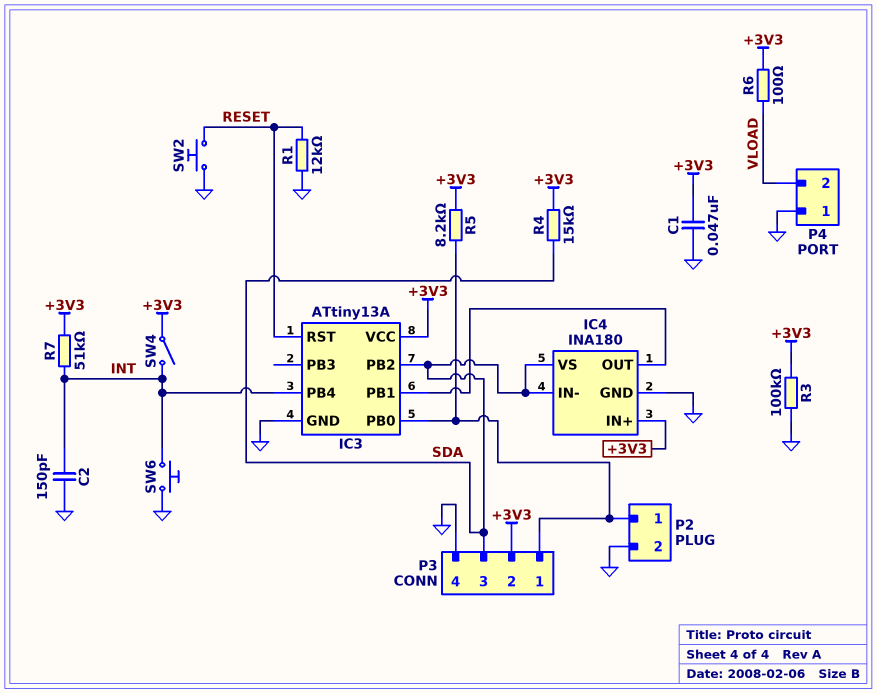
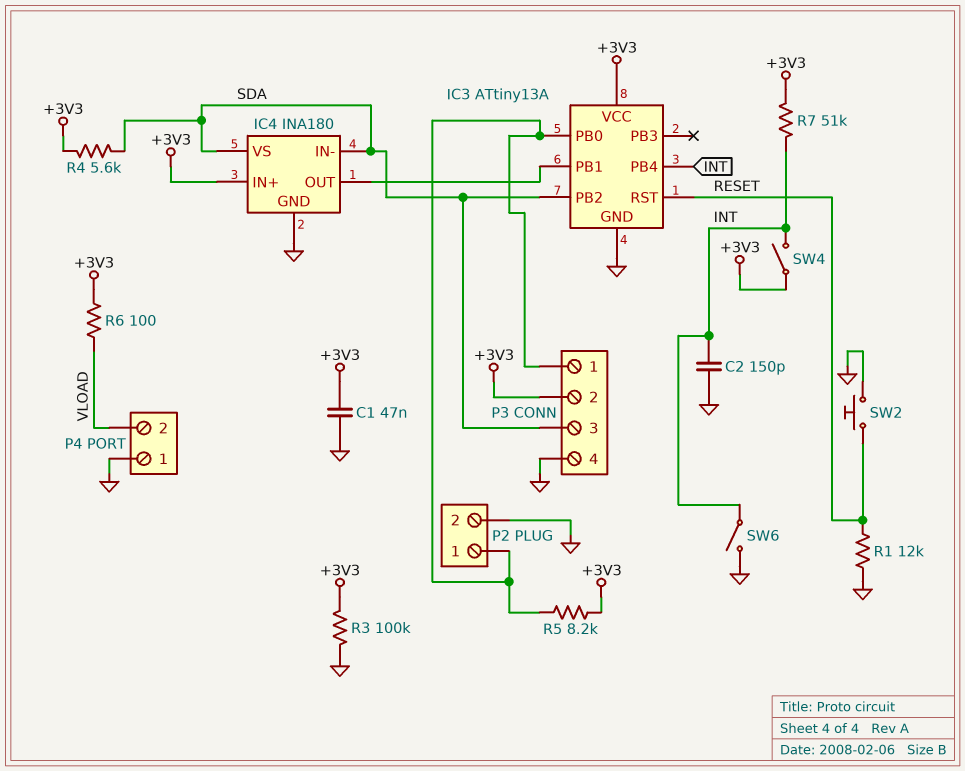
R4: 15k (+3V3, SDA) -> 5.6k (+3V3, SDA)
SW6: button (GND, INT) -> switch (GND, INT)

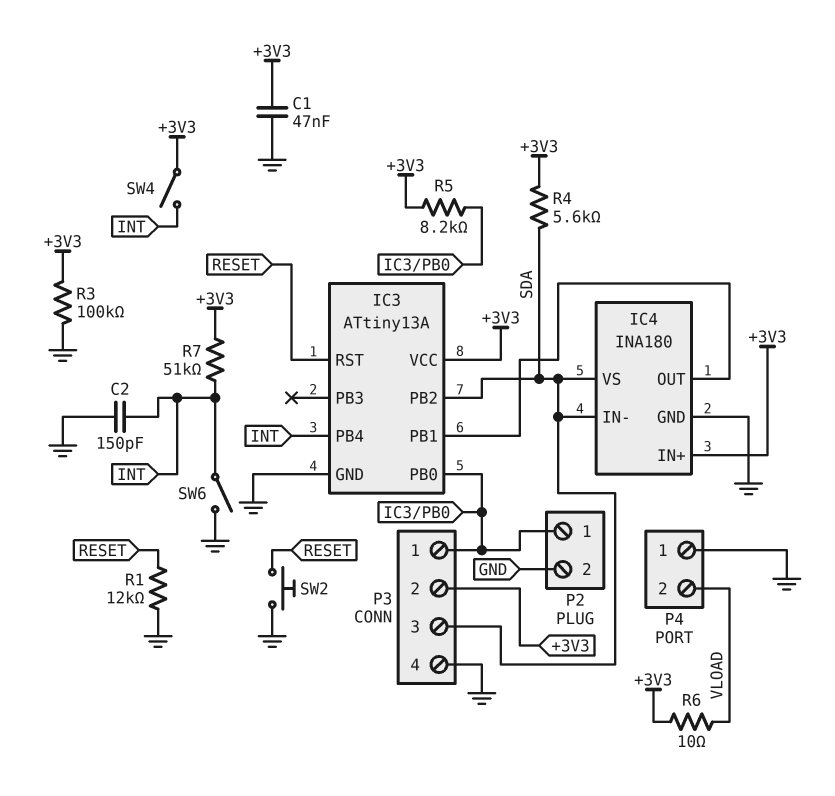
R6: 100 (+3V3, VLOAD) -> 10 (+3V3, VLOAD)

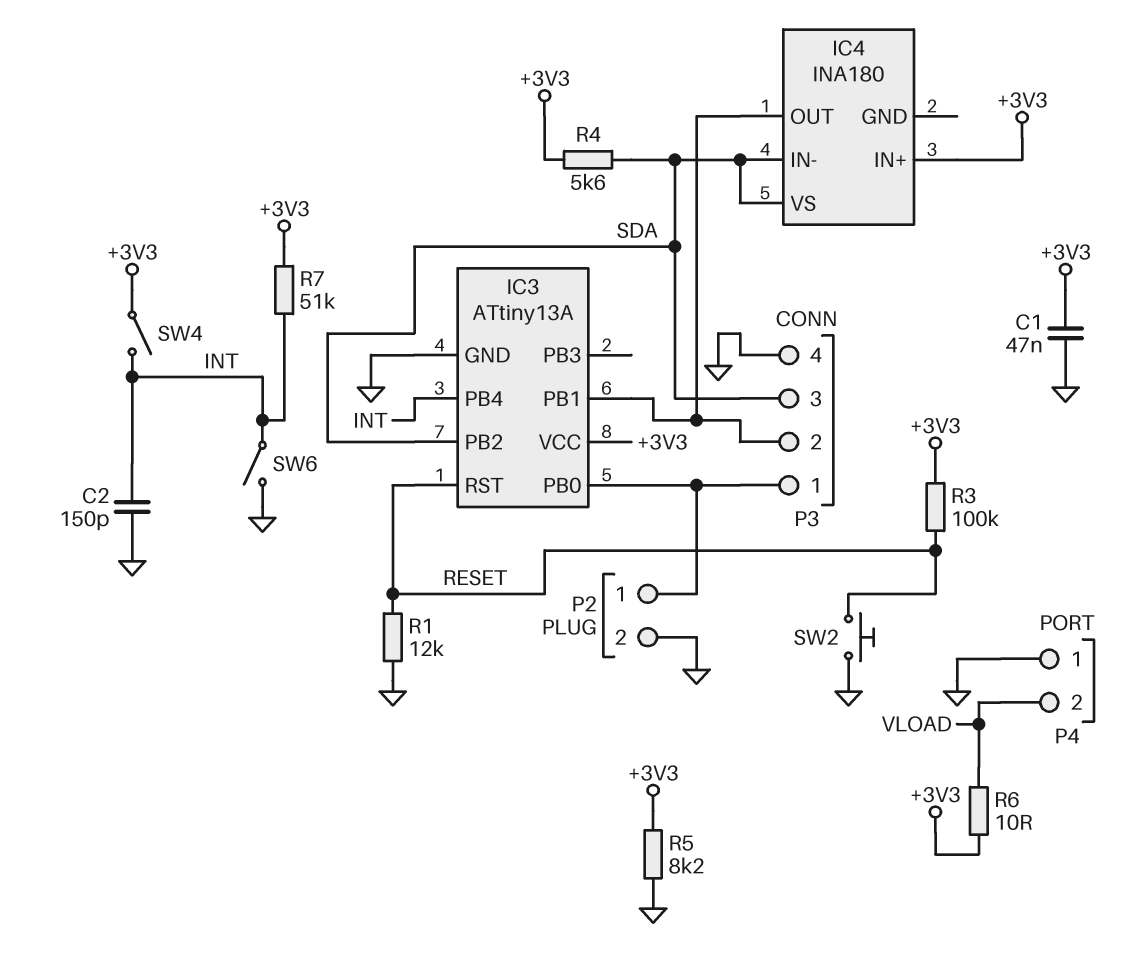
IC4 pin GND: GND -> none
P3 pin 2: +3V3 -> IC3/PB1
R3: 100k (+3V3, GND) -> 100k (+3V3, RESET)
R5: 8.2k (+3V3, IC3/PB0) -> 8.2k (+3V3, GND)

